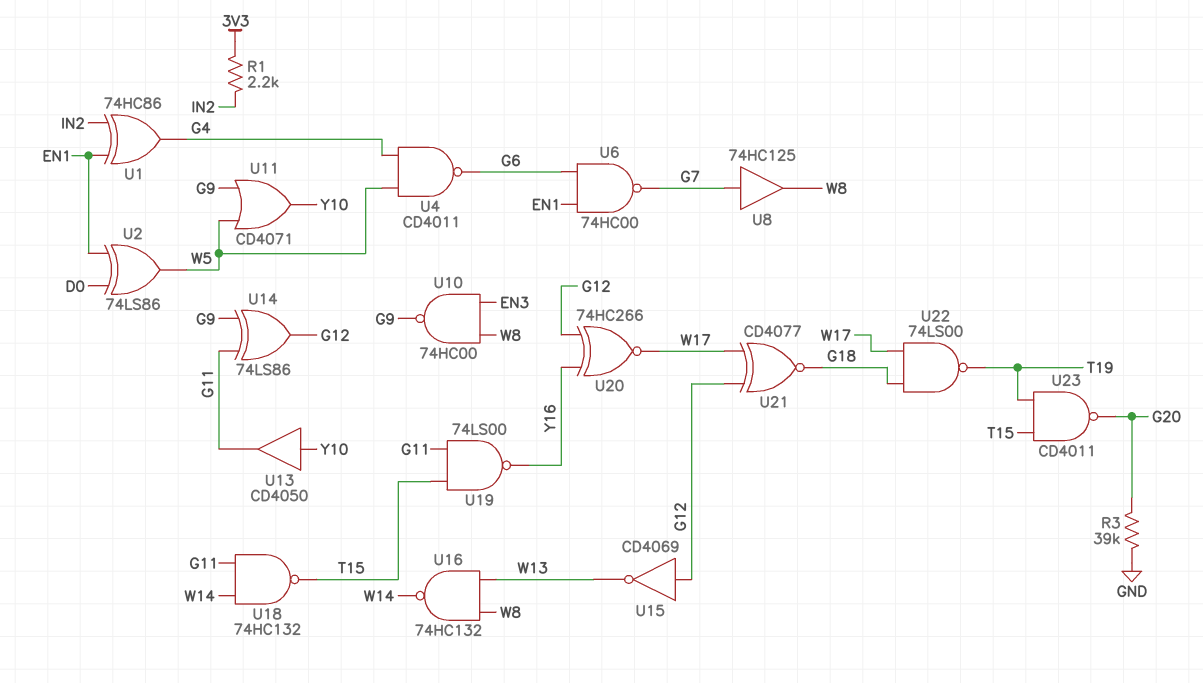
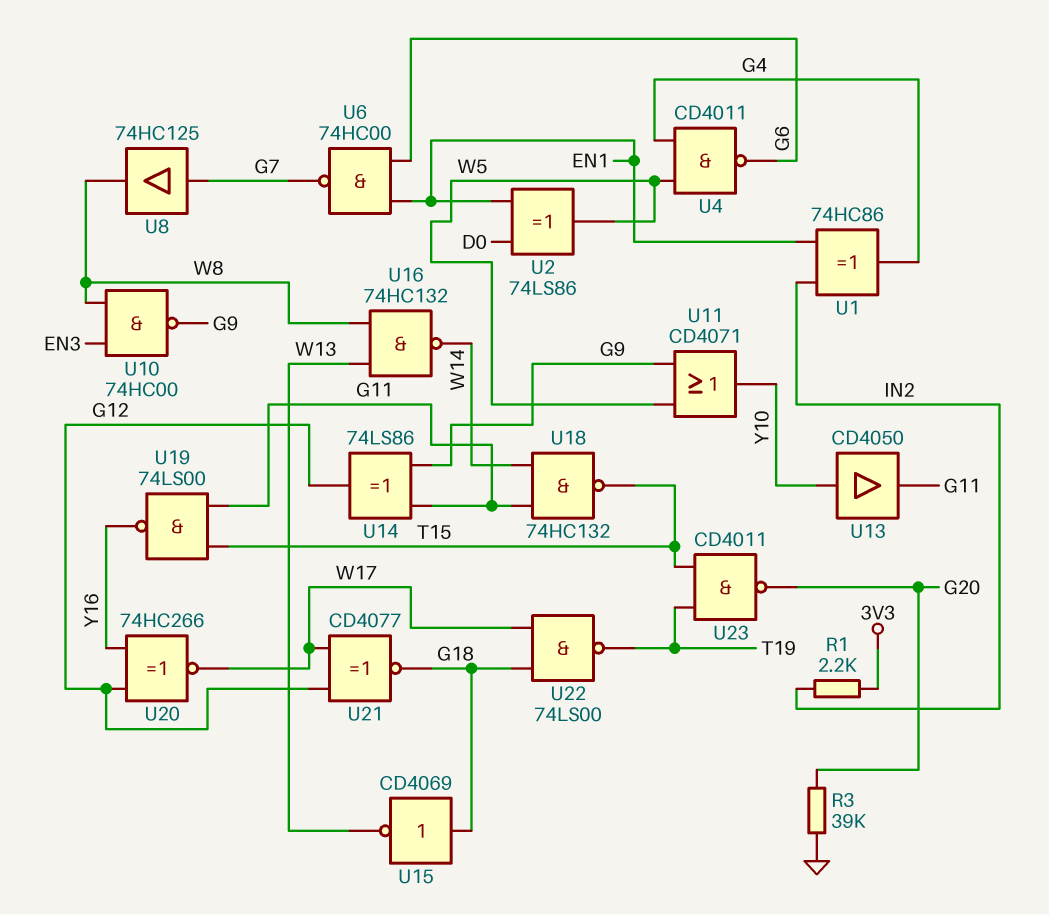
U15: NOT CD4069 (in G12, out W13) -> NOT CD4069 (in G18, out W13)

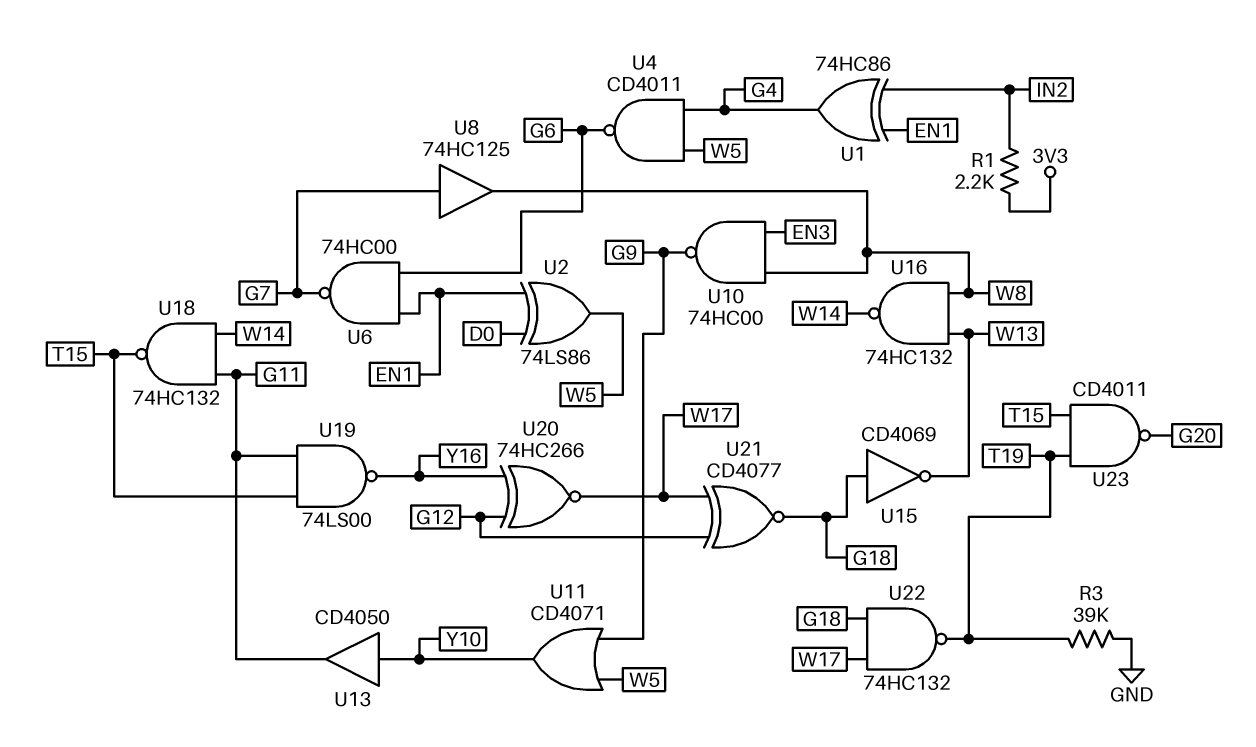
R3: 39k (G20, GND) -> 39k (GND, T19)
U14: XOR 74LS86 (in G9, in G11, out G12) -> none
U22: NAND 74LS00 (in G18, in W17, out T19) -> NAND 74HC132 (in G18, in W17, out T19)

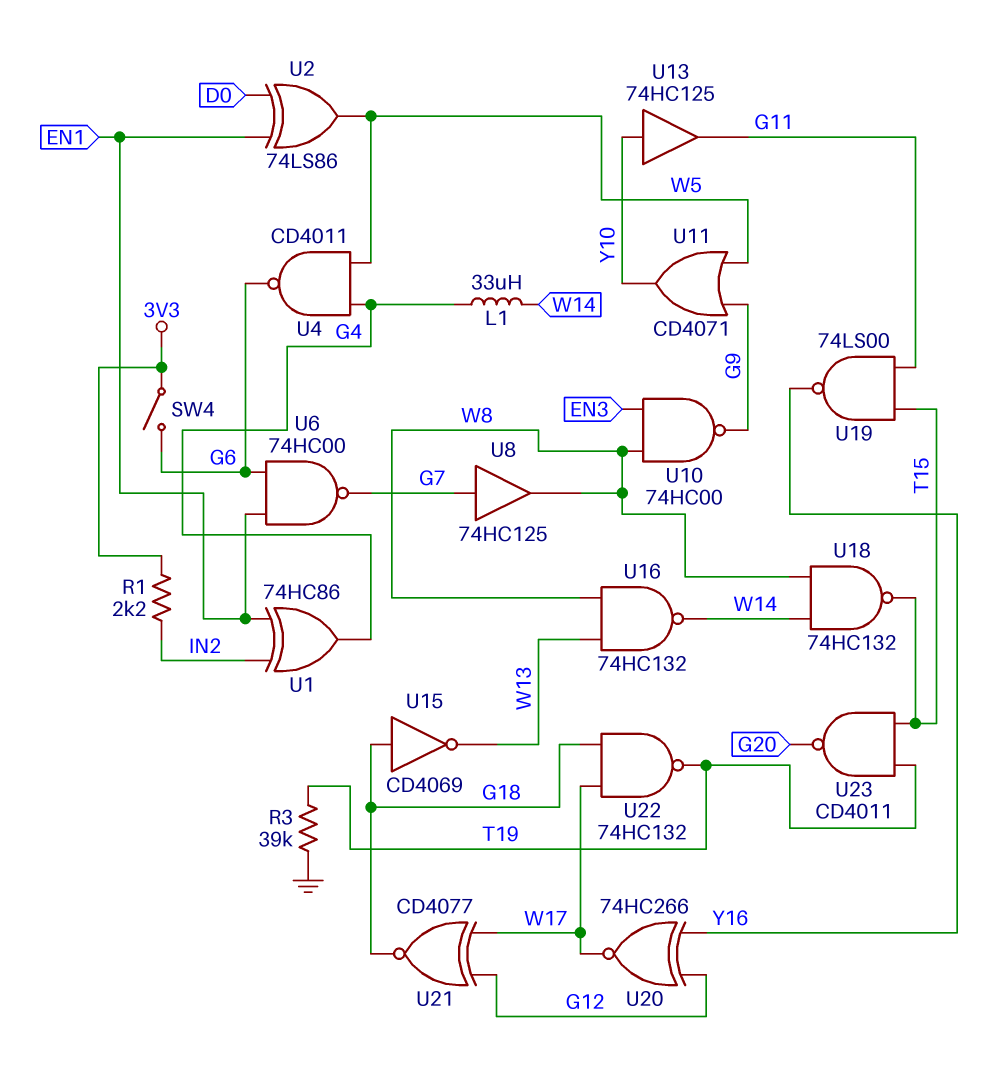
L1: none -> 33uH (G4, W14)
SW4: none -> switch (3V3, G6)
U13: buffer CD4050 (in Y10, out G11) -> buffer 74HC125 (in Y10, out G11)
U18: NAND 74HC132 (in G11, in W14, out T15) -> NAND 74HC132 (in W8, in W14, out T15)

